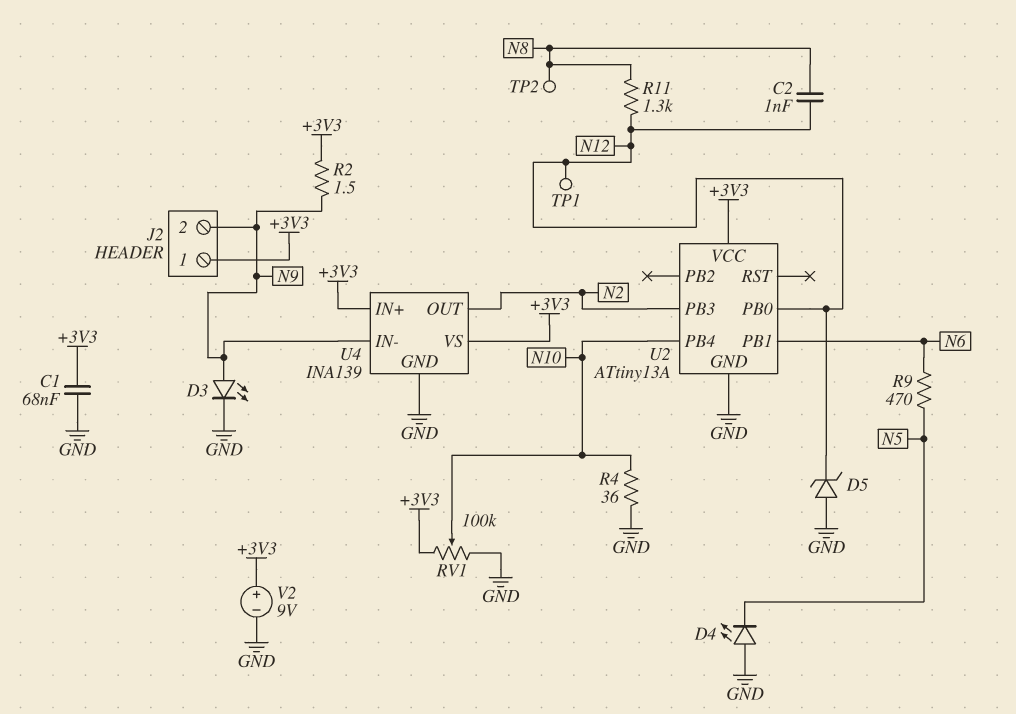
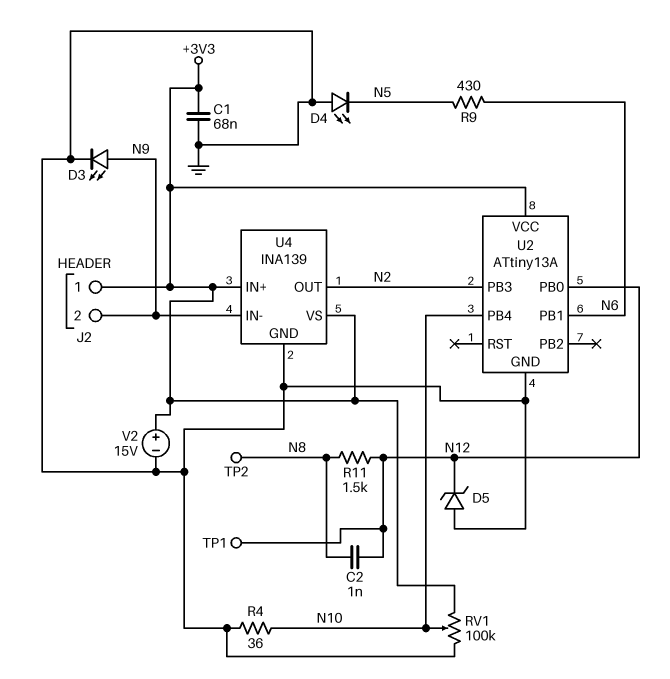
R2: 1.5 (+3V3, N9) -> none
R9: 470 (N5, N6) -> 430 (N5, N6)
R11: 1.3k (N8, N12) -> 1.5k (N8, N12)
V2: 9V (plus +3V3, minus GND) -> 15V (plus +3V3, minus GND)

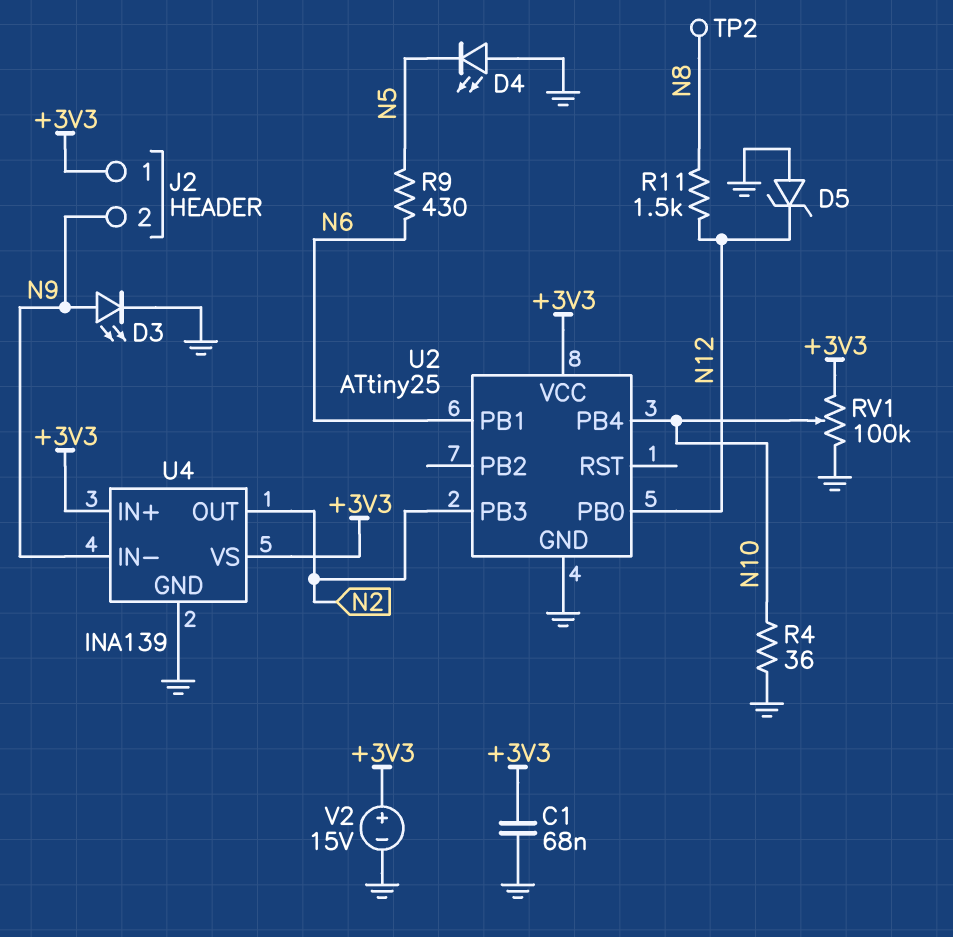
C2: 1nF (N8, N12) -> none
TP1: test point (N12) -> none
U2: ATtiny13A -> ATtiny25

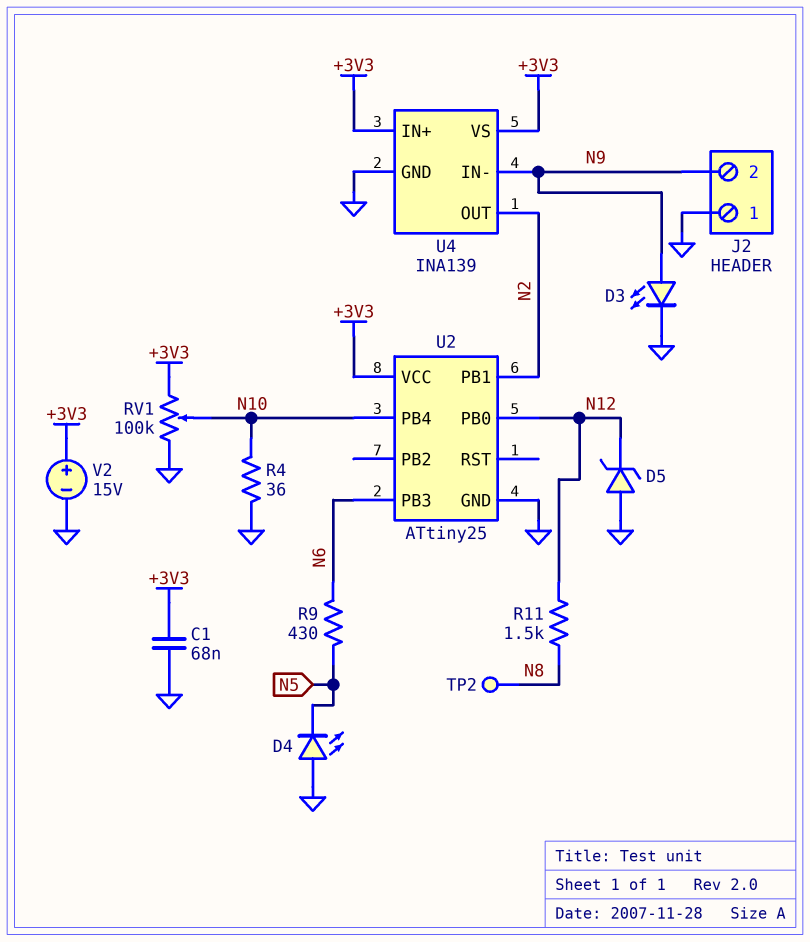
J2 pin 1: +3V3 -> GND
U2 pin PB1: N6 -> N2
U2 pin PB3: N2 -> N6

